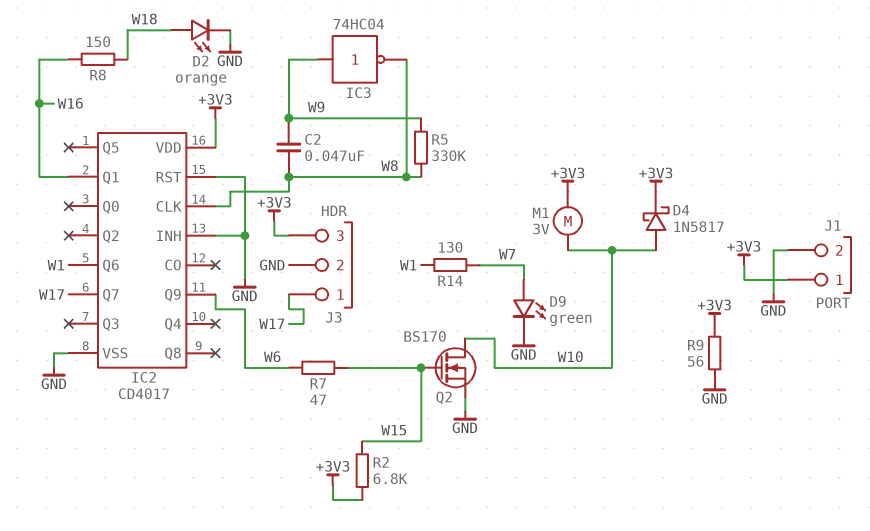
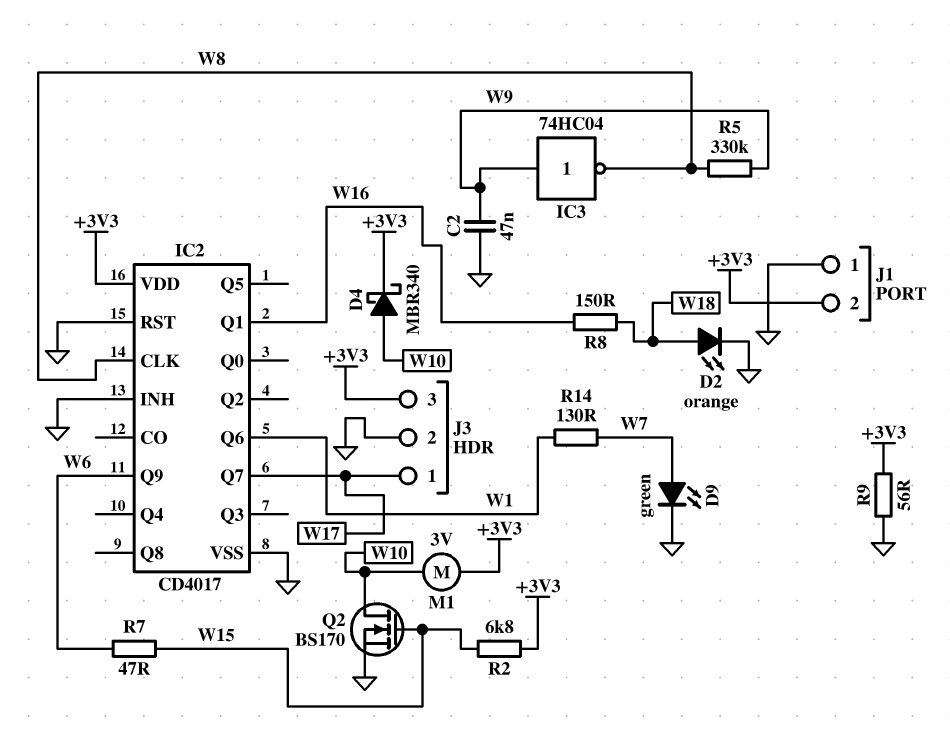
C2: 47nF (W8, W9) -> 47nF (GND, W9)
D4: schottky 1N5817 (A W10, K +3V3) -> schottky MBR340 (A W10, K +3V3)
J1 pin 1: +3V3 -> GND
J1 pin 2: GND -> +3V3

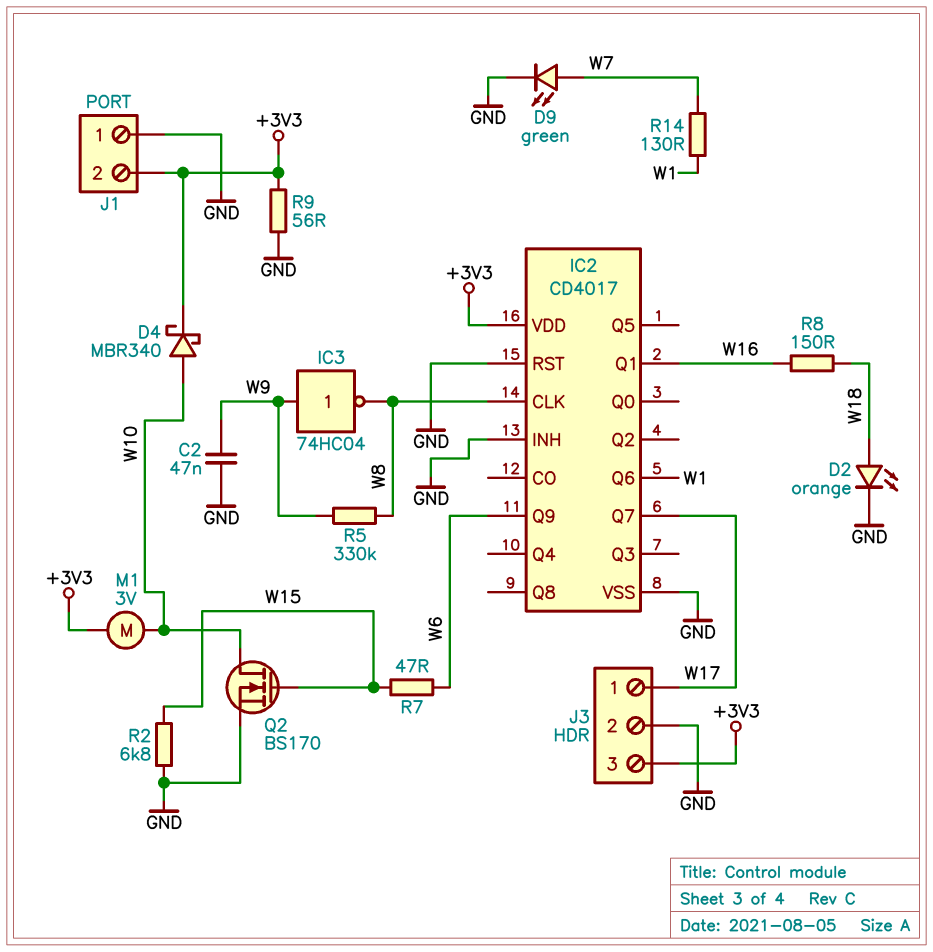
R2: 6.8k (+3V3, W15) -> 6.8k (GND, W15)

